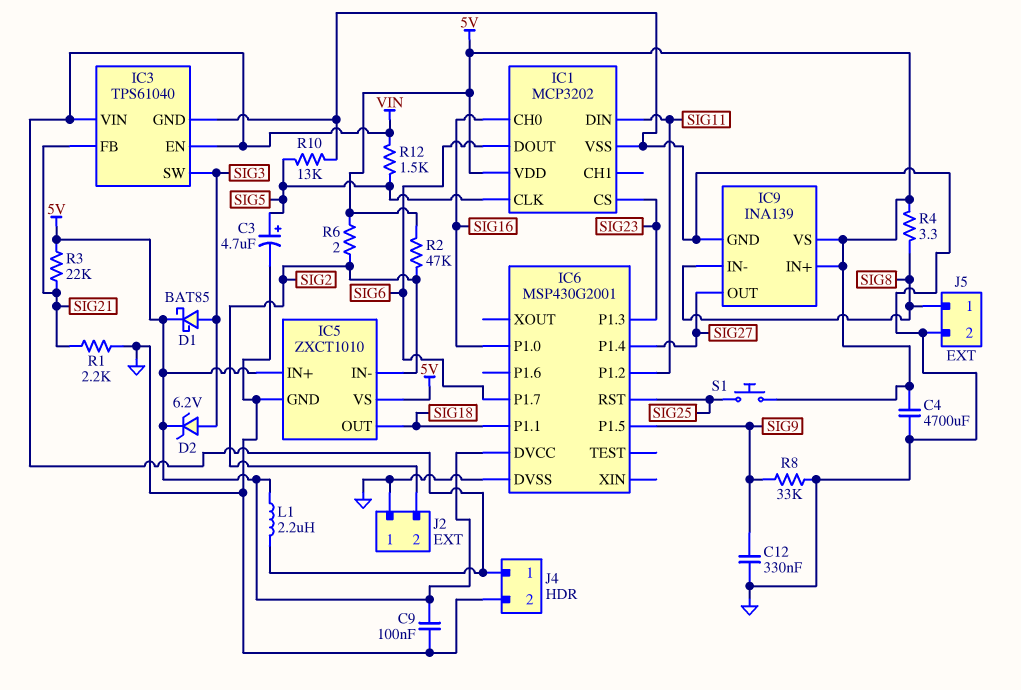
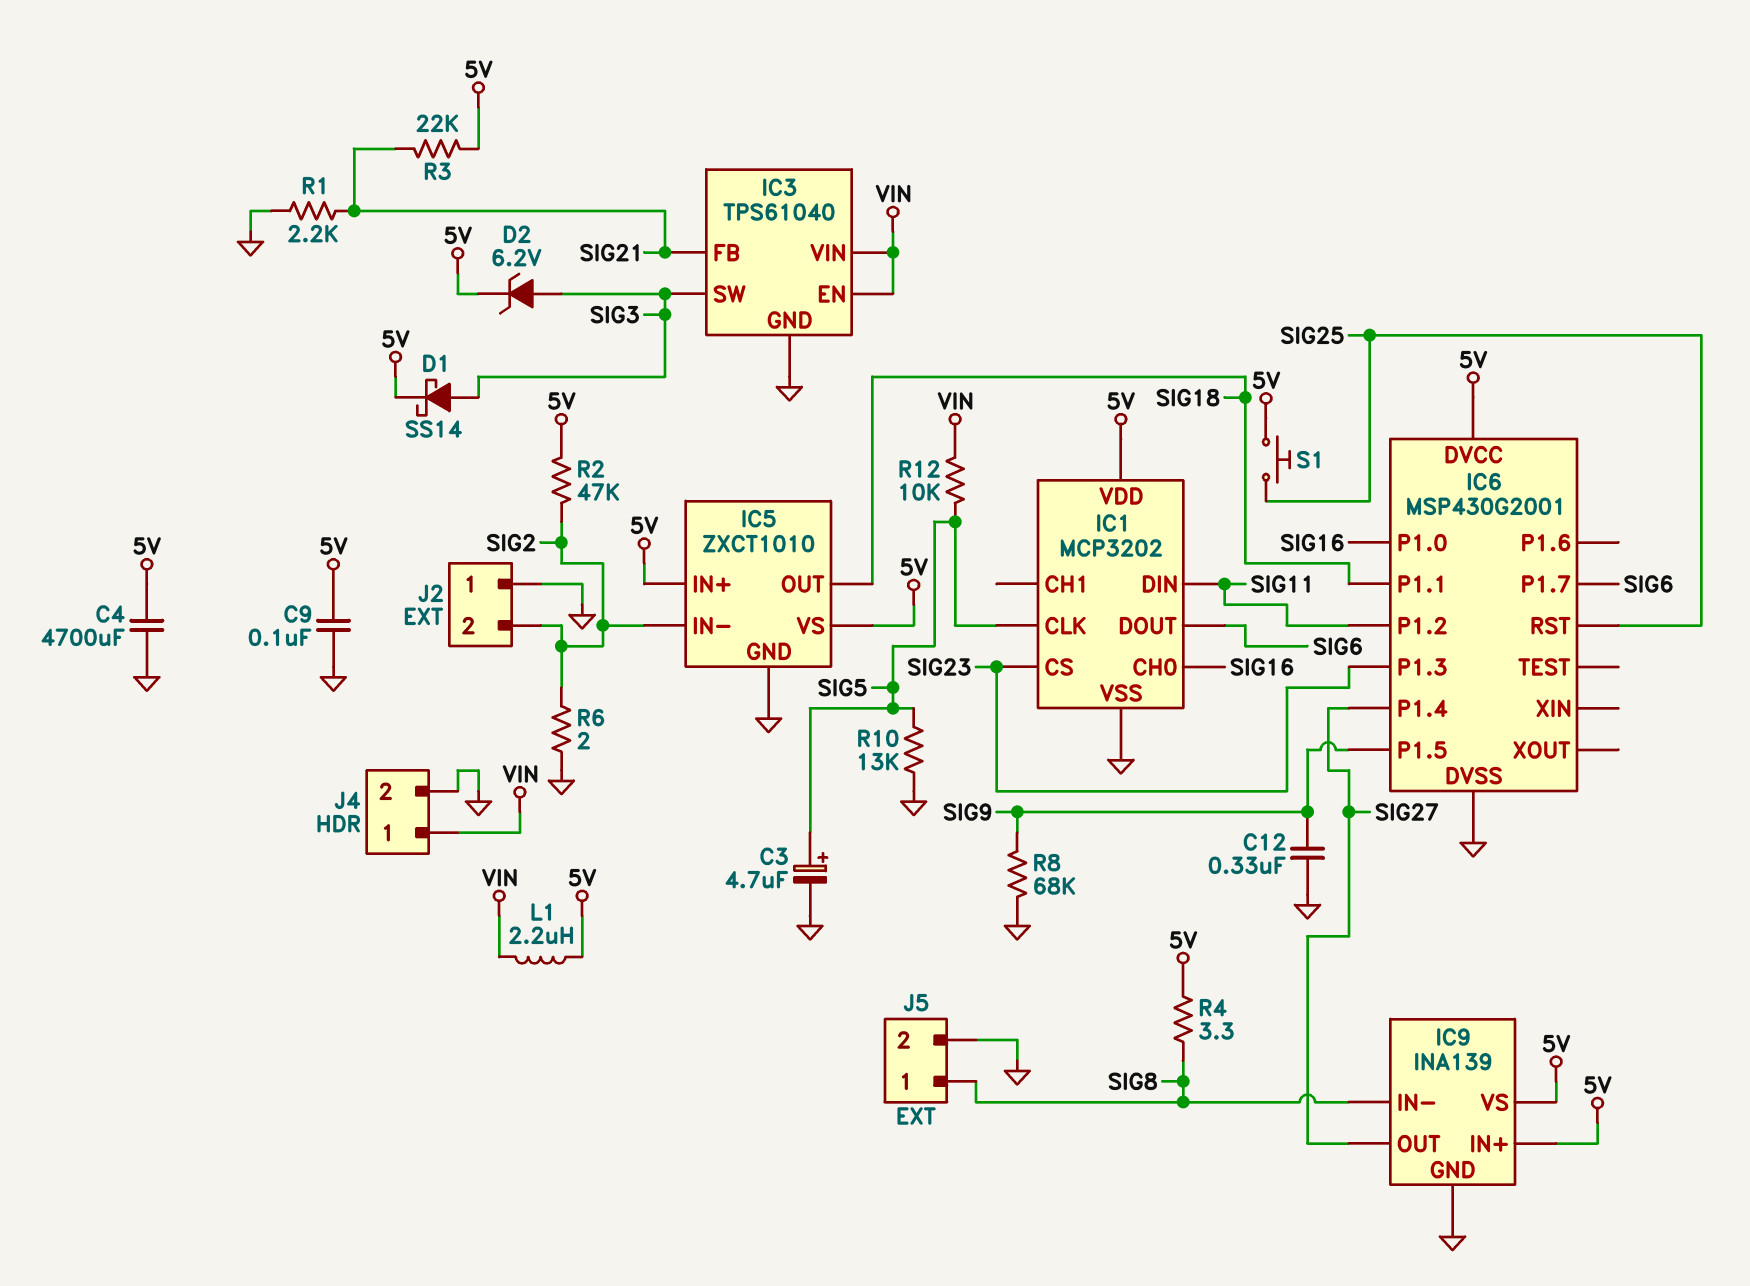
D1: schottky BAT85 (A SIG3, K 5V) -> schottky SS14 (A SIG3, K 5V)
R6: 2 (5V, SIG2) -> 2 (GND, SIG2)
R8: 33k (GND, SIG9) -> 68k (GND, SIG9)
R12: 1.5k (SIG5, VIN) -> 10k (SIG5, VIN)

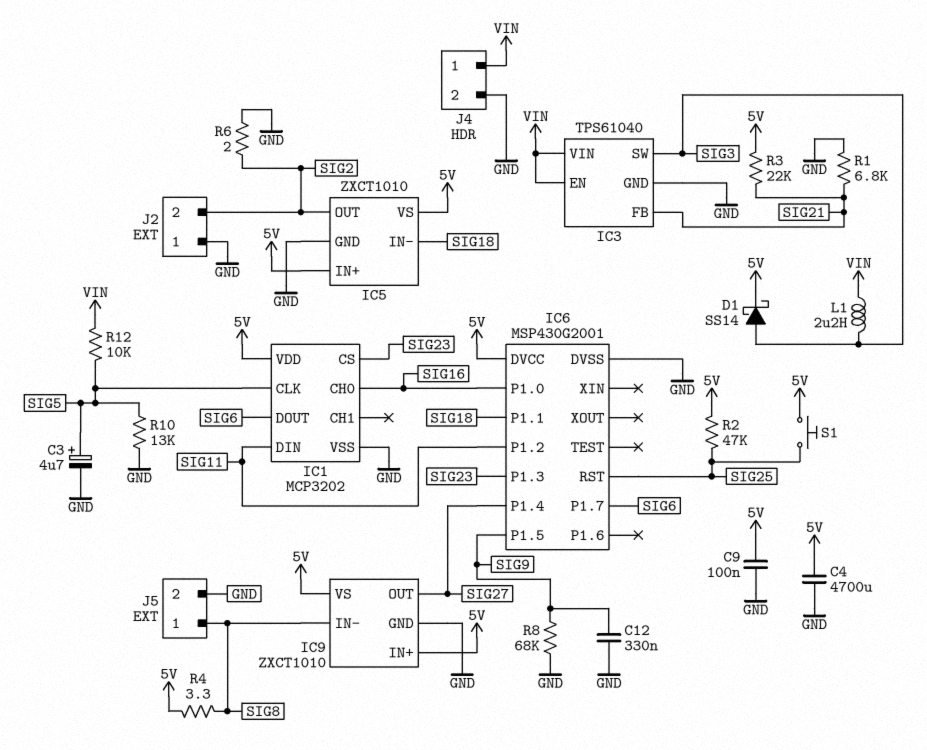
D2: zener 6.2V (A SIG3, K 5V) -> none
IC5 pin IN-: SIG2 -> SIG18
IC5 pin OUT: SIG18 -> SIG2
IC9: INA139 -> ZXCT1010
L1: 2.2uH (5V, VIN) -> 2.2uH (SIG3, VIN)
R1: 2.2k (GND, SIG21) -> 6.8k (GND, SIG21)
R2: 47k (5V, SIG2) -> 47k (5V, SIG25)

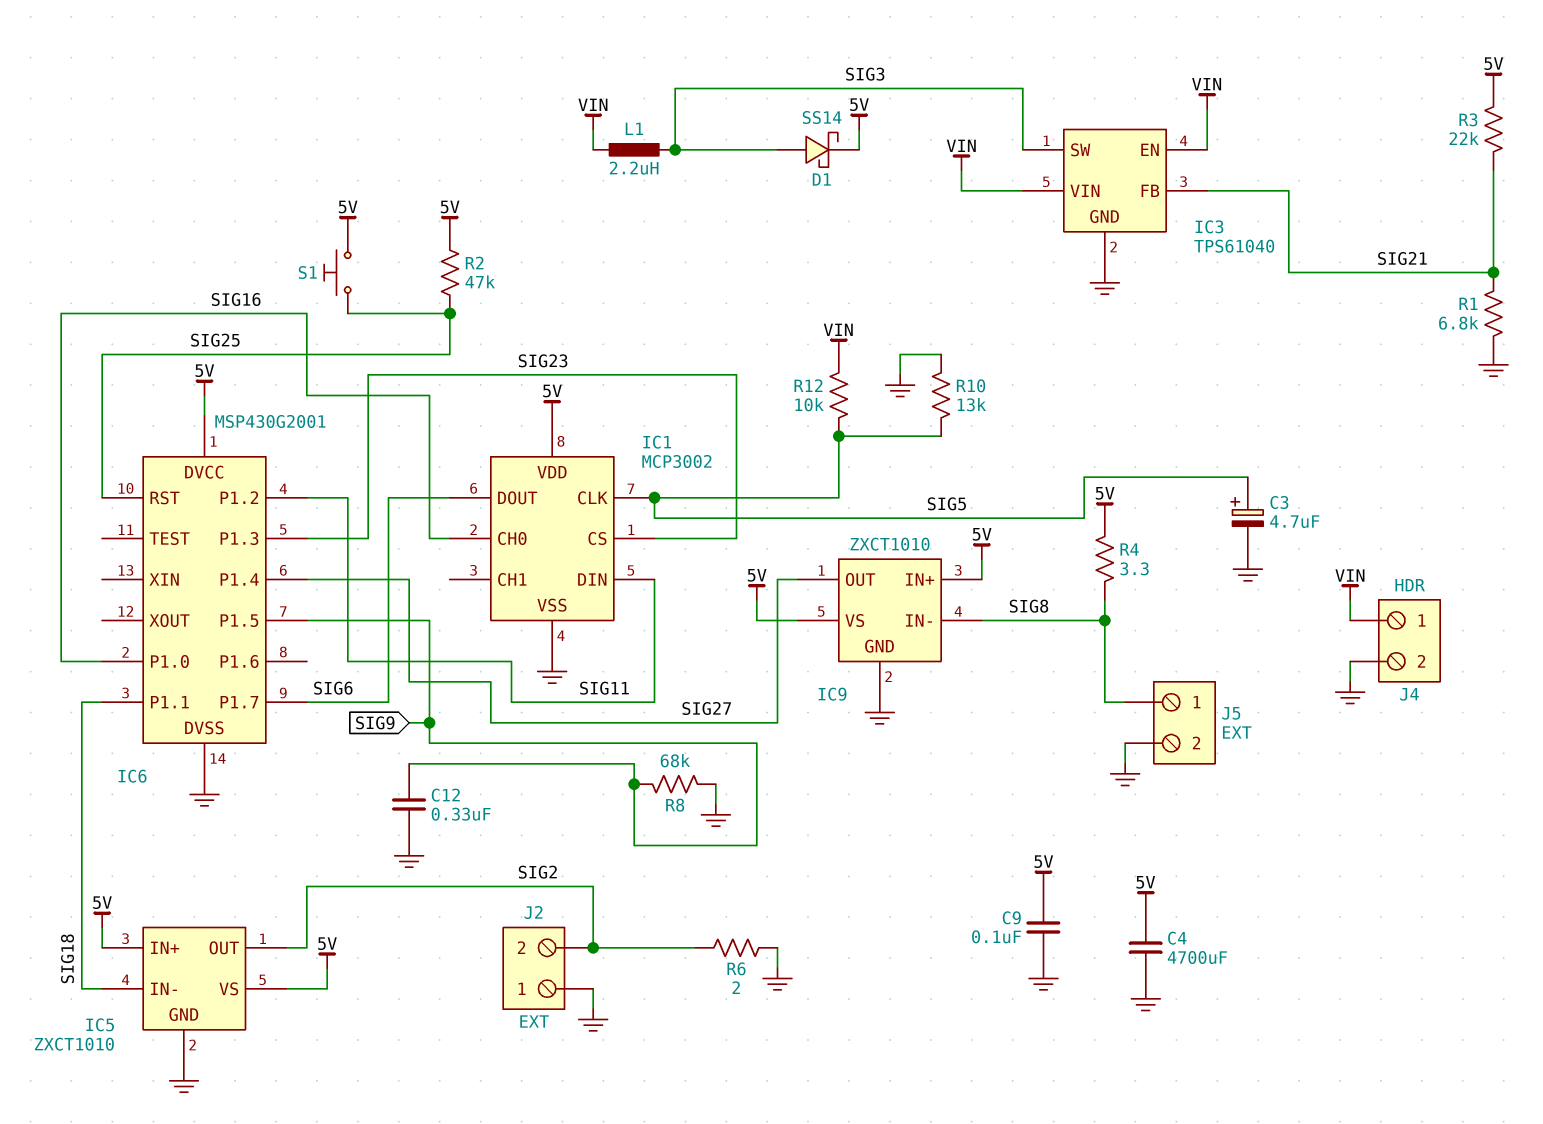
IC1: MCP3202 -> MCP3002

